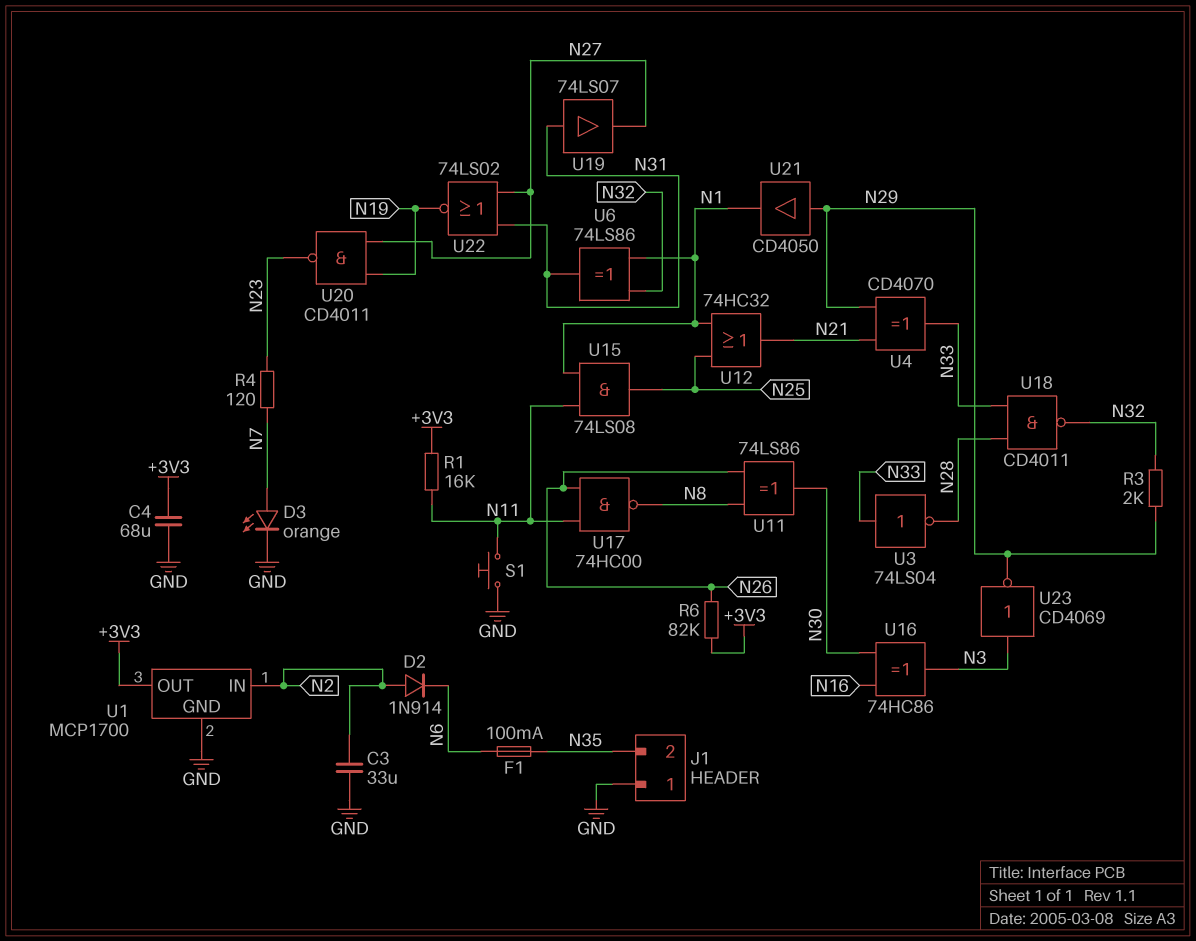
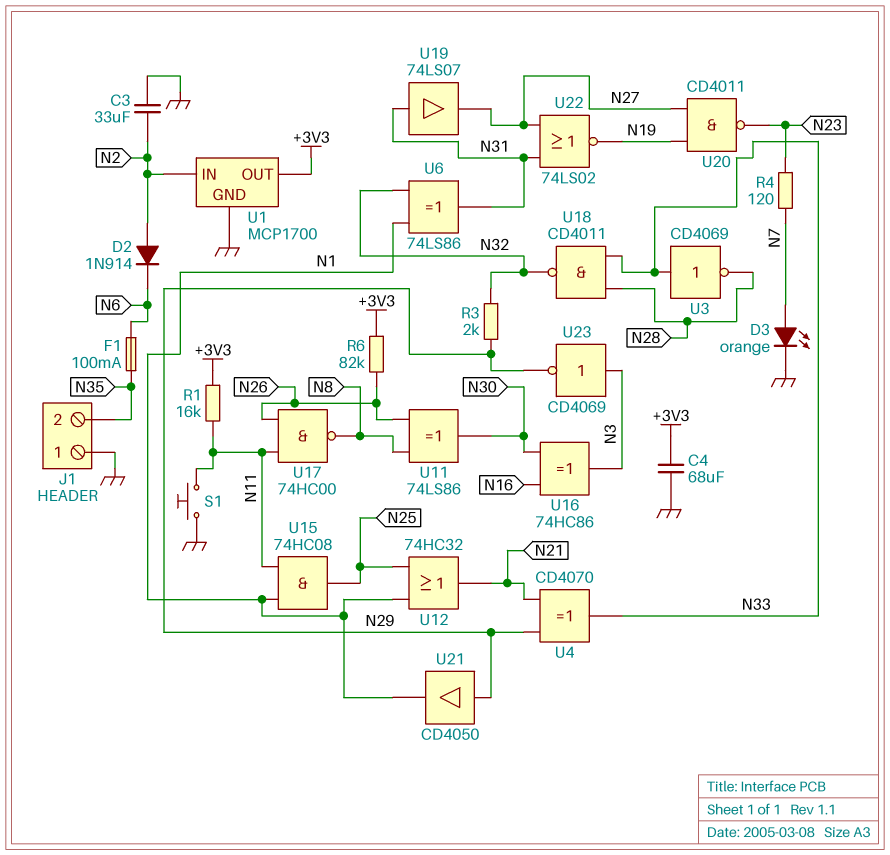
U3: NOT 74LS04 (in N33, out N28) -> NOT CD4069 (in N33, out N28)
U15: AND 74LS08 (in N1, in N11, out N25) -> AND 74HC08 (in N1, in N11, out N25)

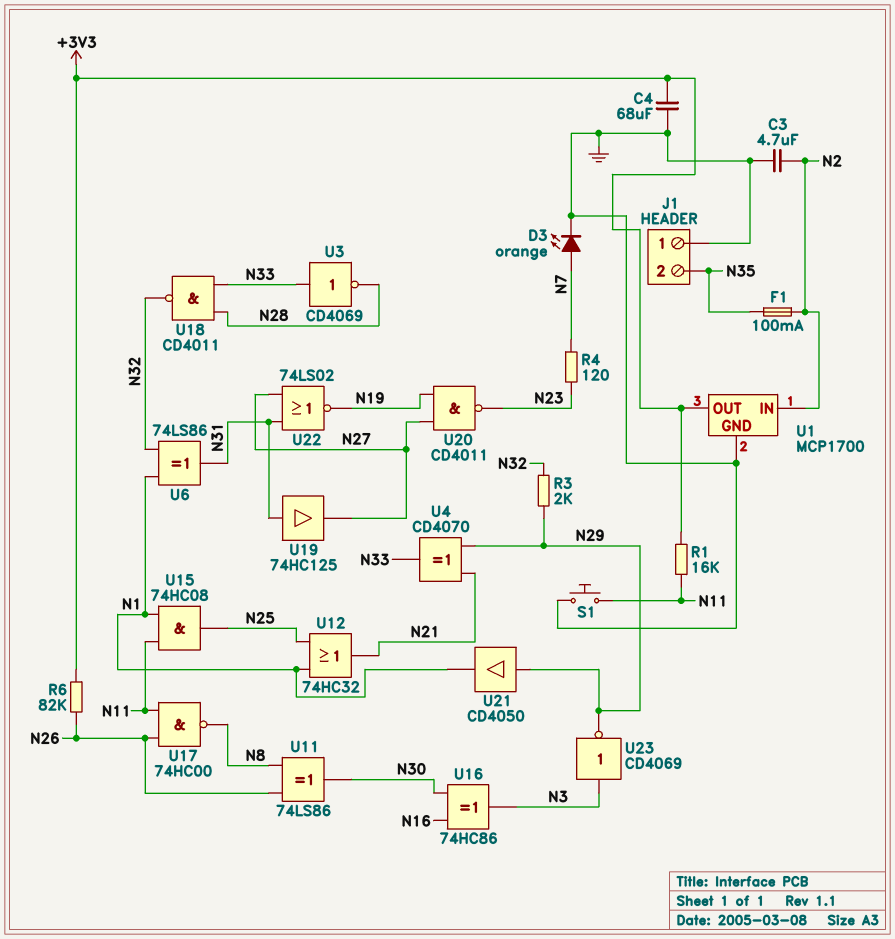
C3: 33uF (GND, N2) -> 4.7uF (GND, N2)
D2: diode 1N914 (A N2, K N6) -> none
F1: 100mA (N6, N35) -> 100mA (N2, N35)
U19: buffer 74LS07 (in N31, out N27) -> buffer 74HC125 (in N31, out N27)

